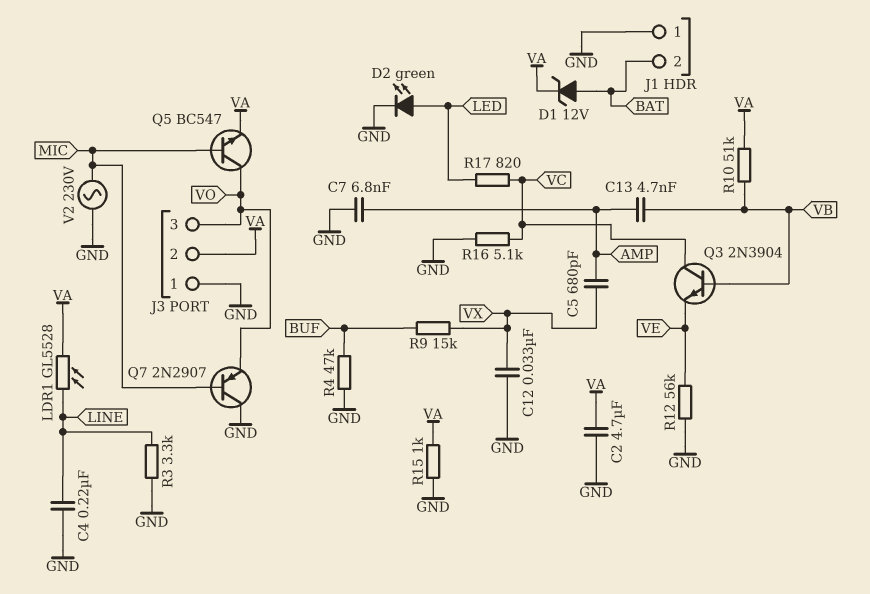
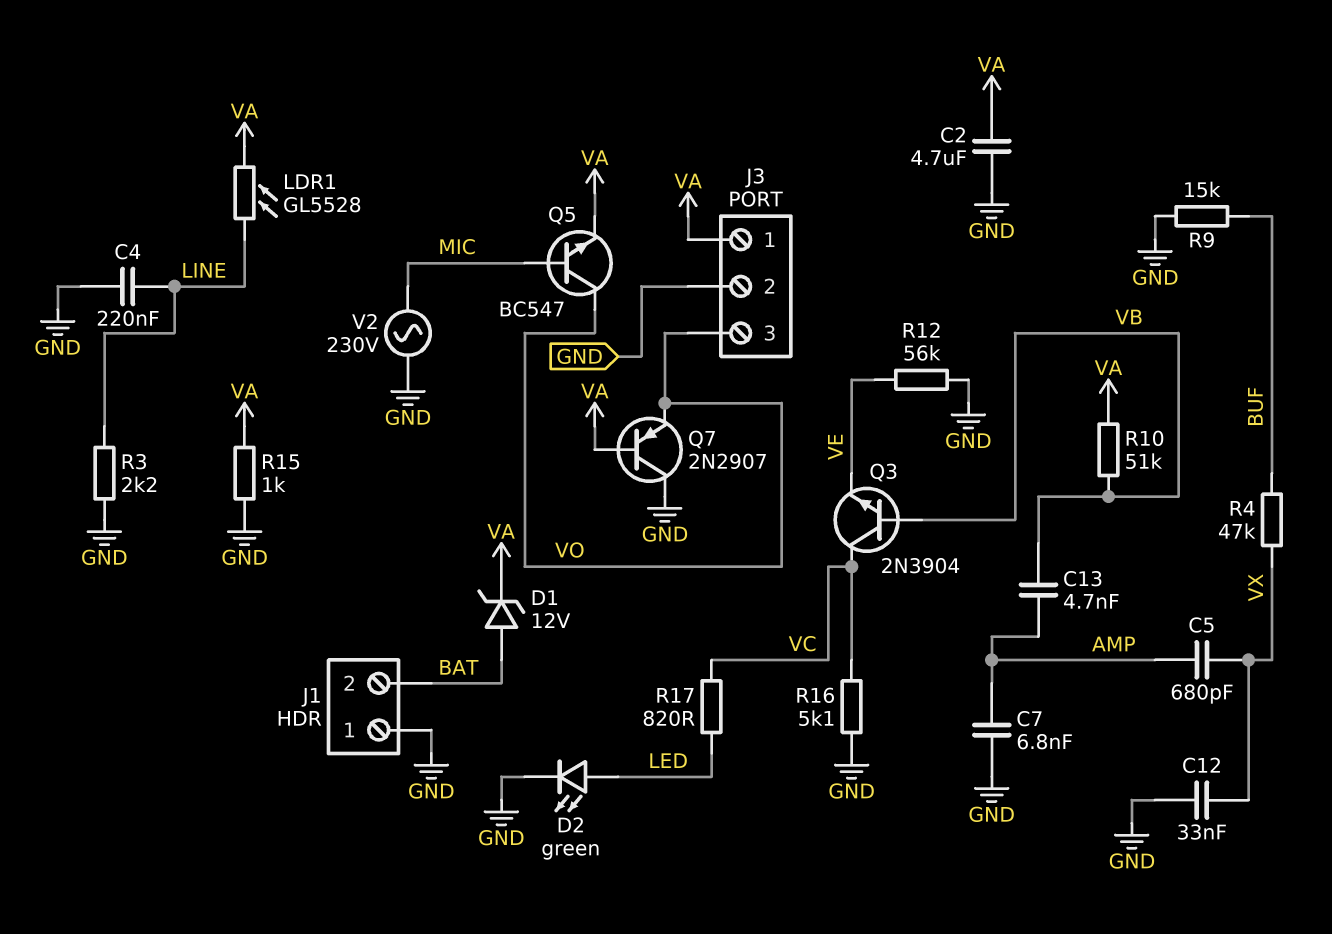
J3 pin 1: GND -> VA
J3 pin 2: VA -> GND
Q7: PNP 2N2907 (B MIC, C GND, E VO) -> PNP 2N2907 (B VA, C GND, E VO)
R3: 3.3k (GND, LINE) -> 2.2k (GND, LINE)
R4: 47k (BUF, GND) -> 47k (BUF, VX)
R9: 15k (BUF, VX) -> 15k (BUF, GND)

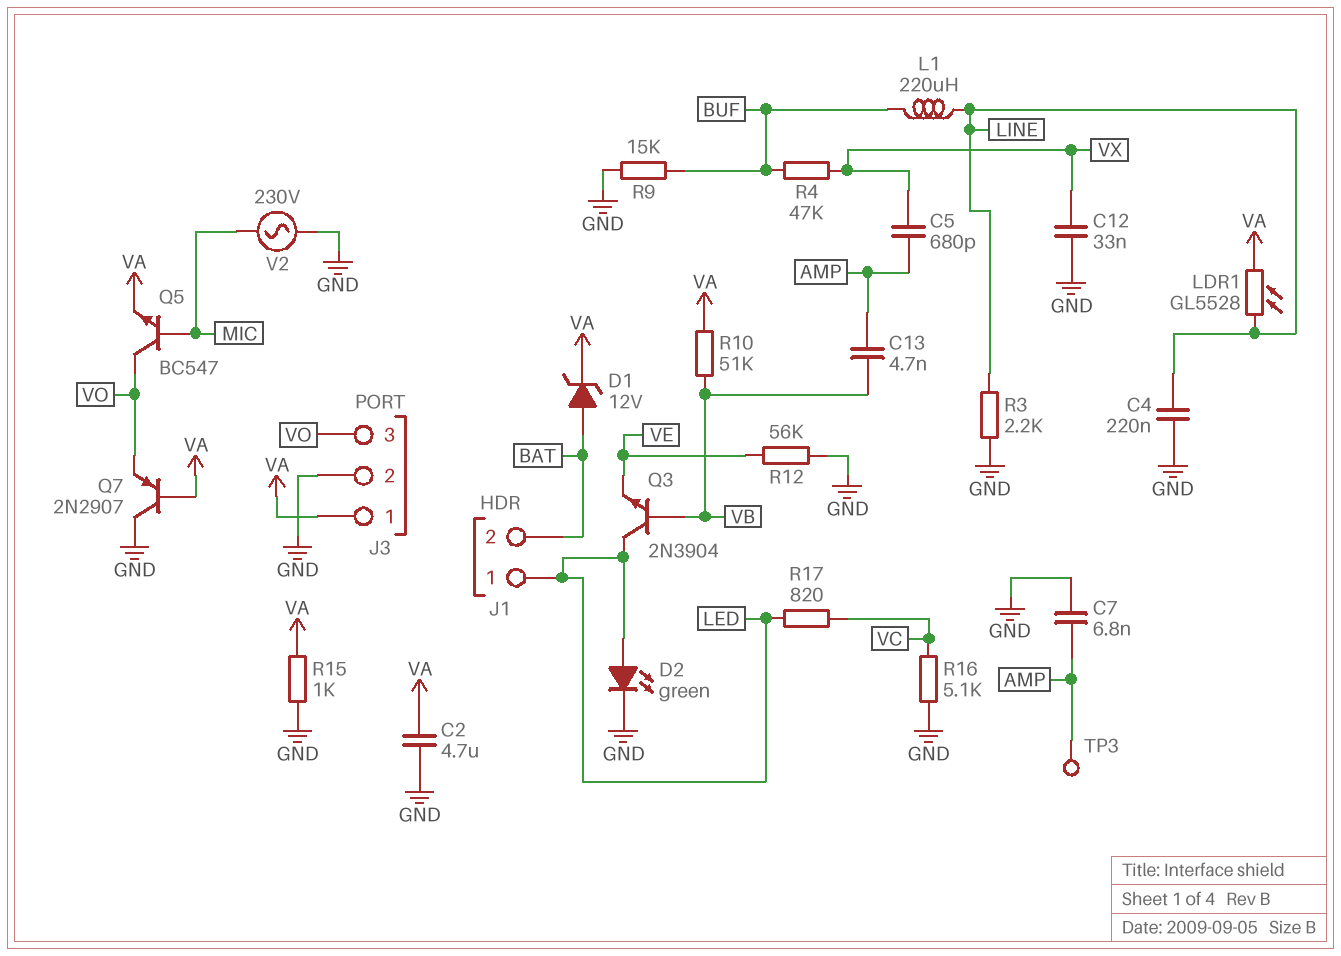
J1 pin 1: GND -> LED
L1: none -> 220uH (BUF, LINE)
Q3: NPN 2N3904 (B VB, C VC, E VE) -> NPN 2N3904 (B VB, C LED, E VE)
TP3: none -> test point (AMP)

